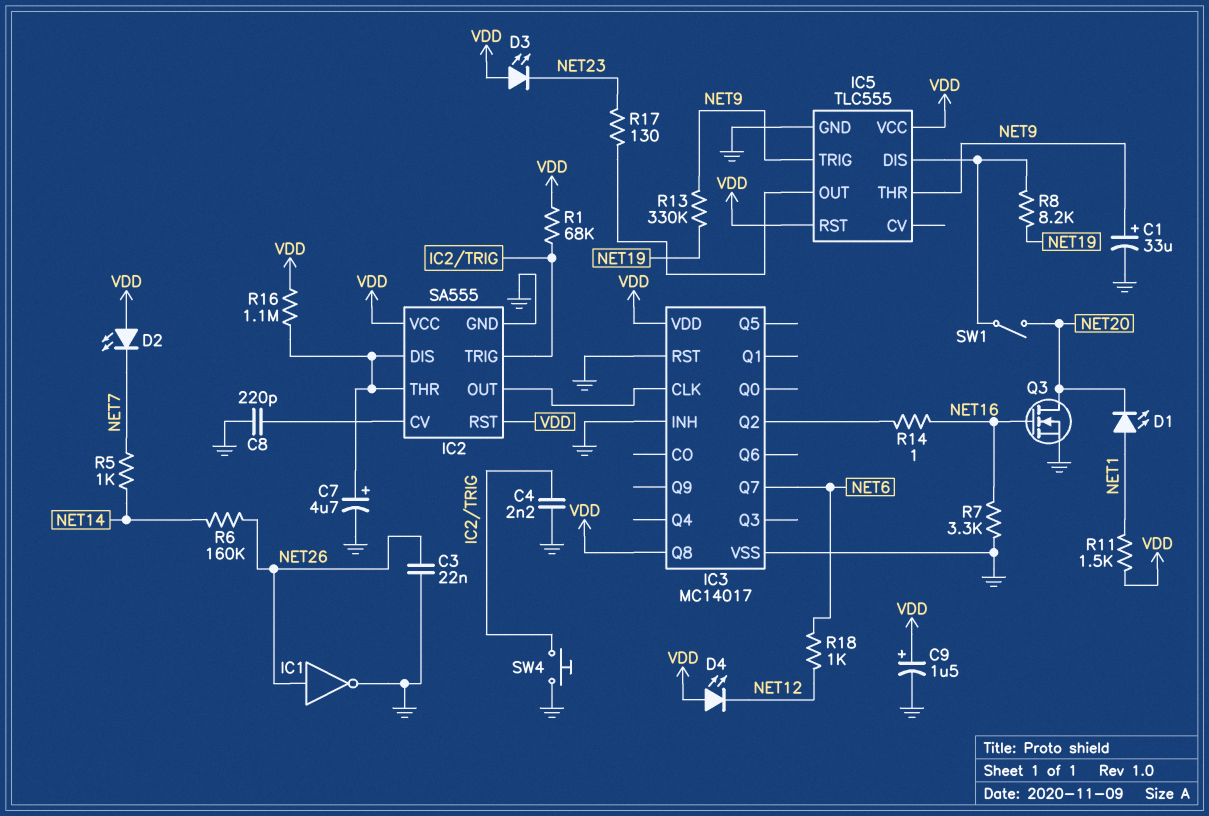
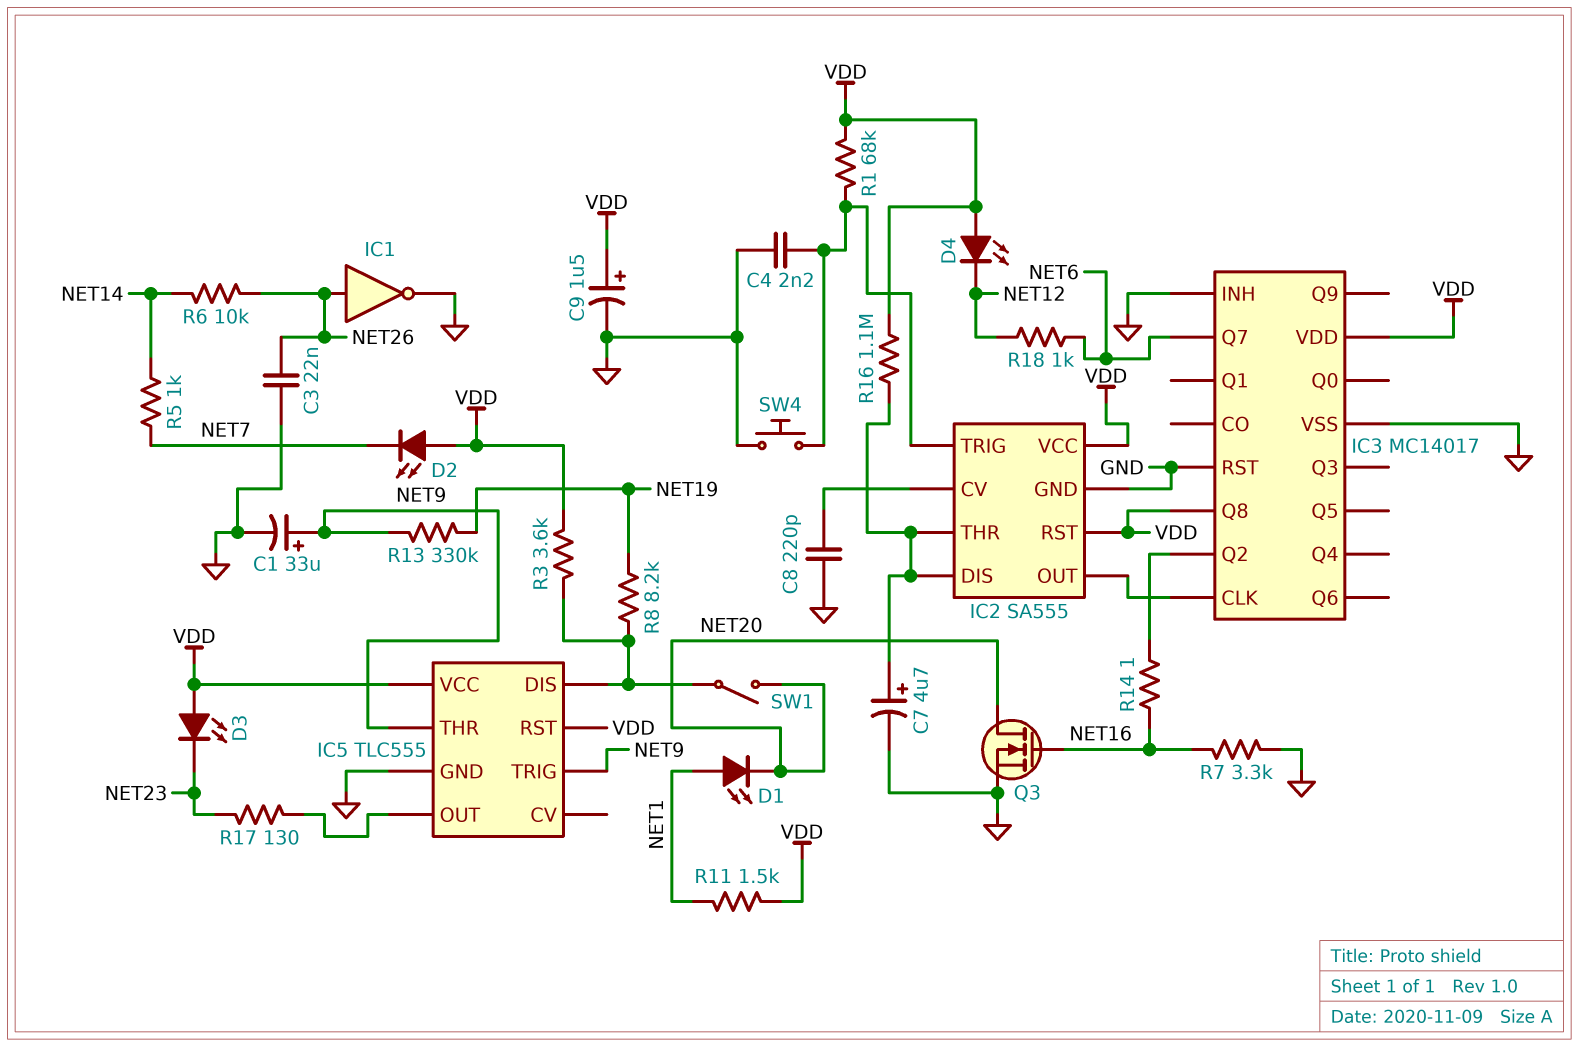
R3: none -> 3.6k (IC5/DIS, VDD)
R6: 160k (NET14, NET26) -> 10k (NET14, NET26)

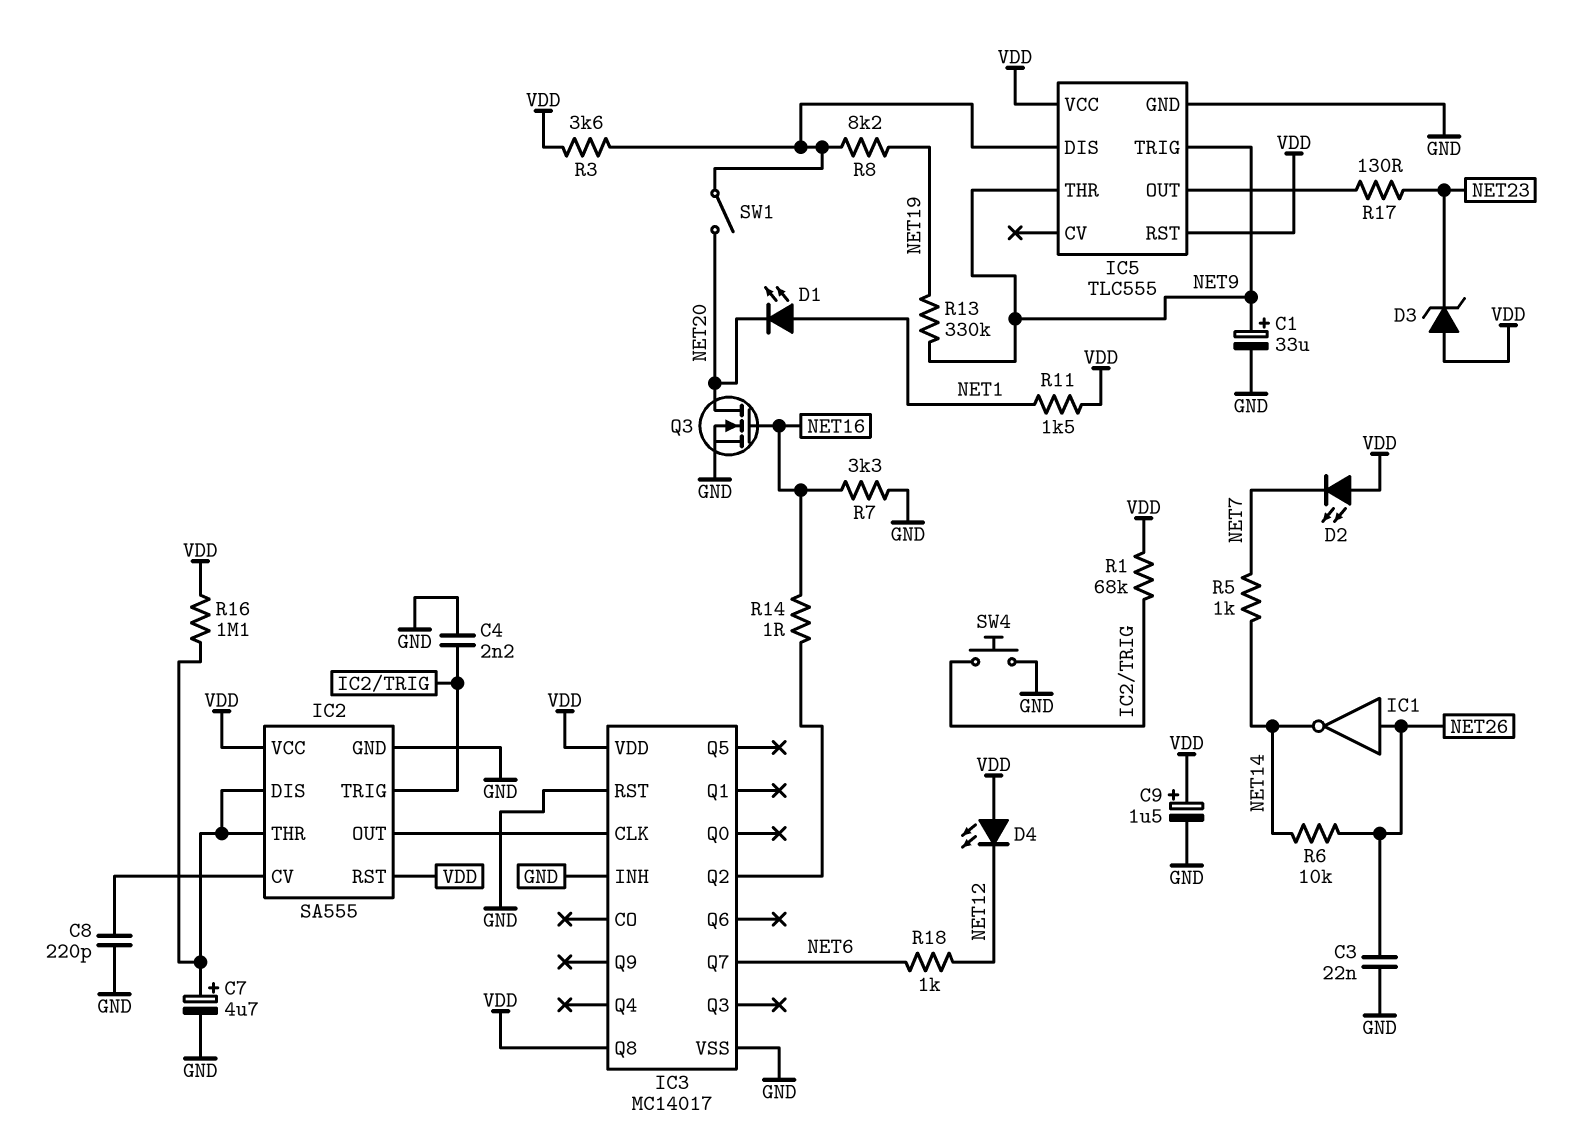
D3: LED (A VDD, K NET23) -> zener (A VDD, K NET23)
IC1: NOT (in NET26, out GND) -> NOT (in NET26, out NET14)

